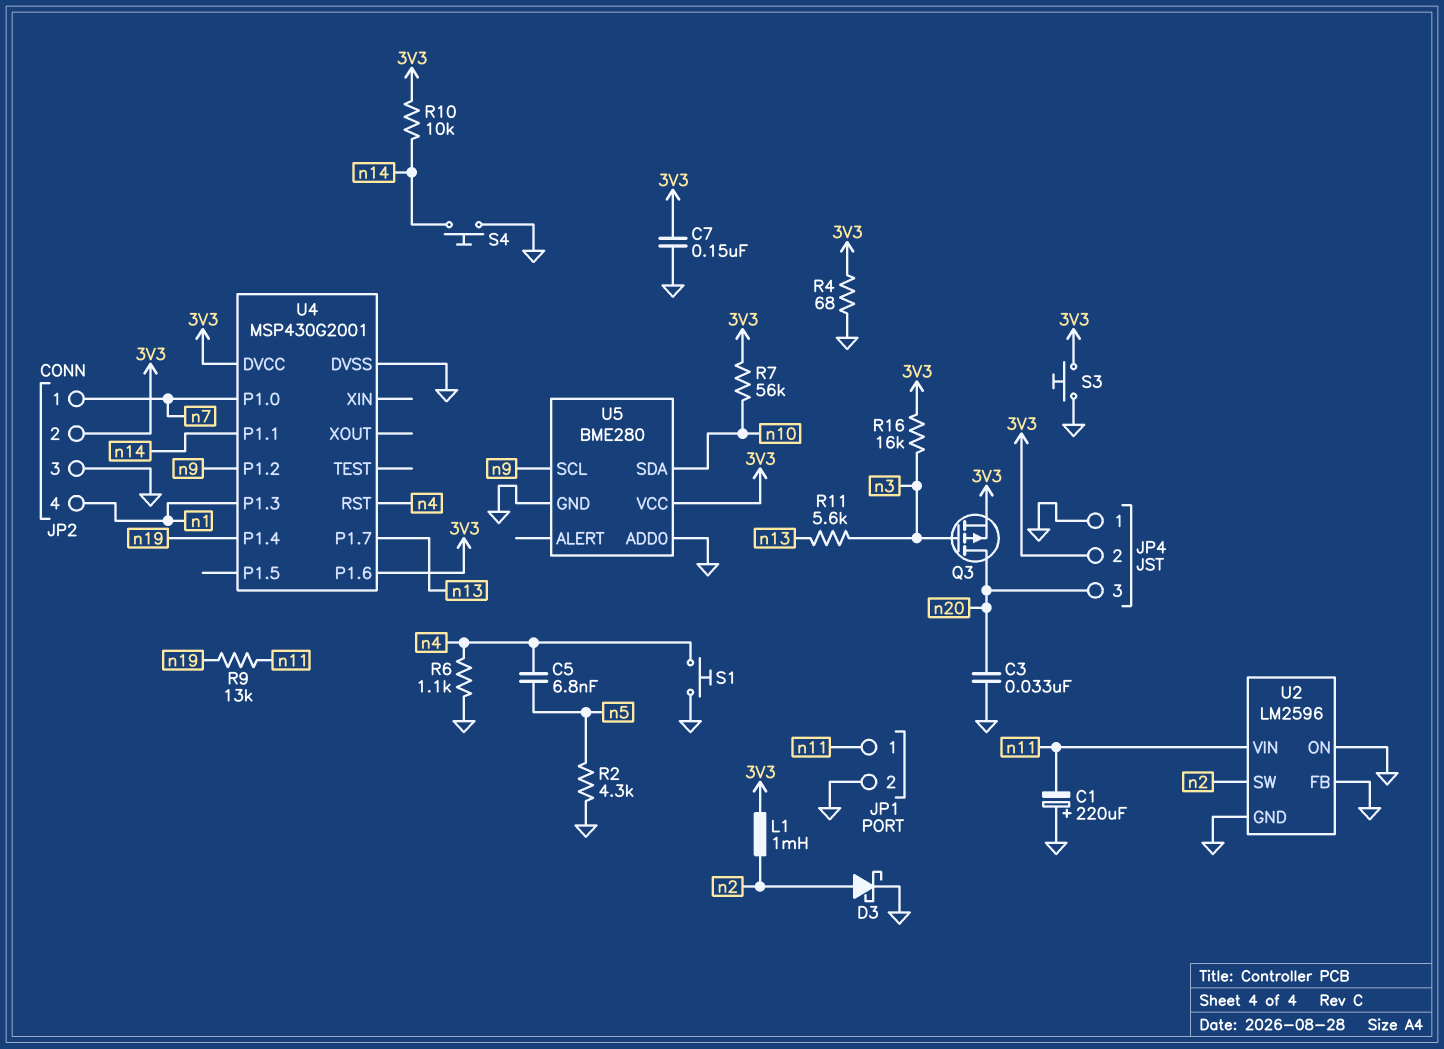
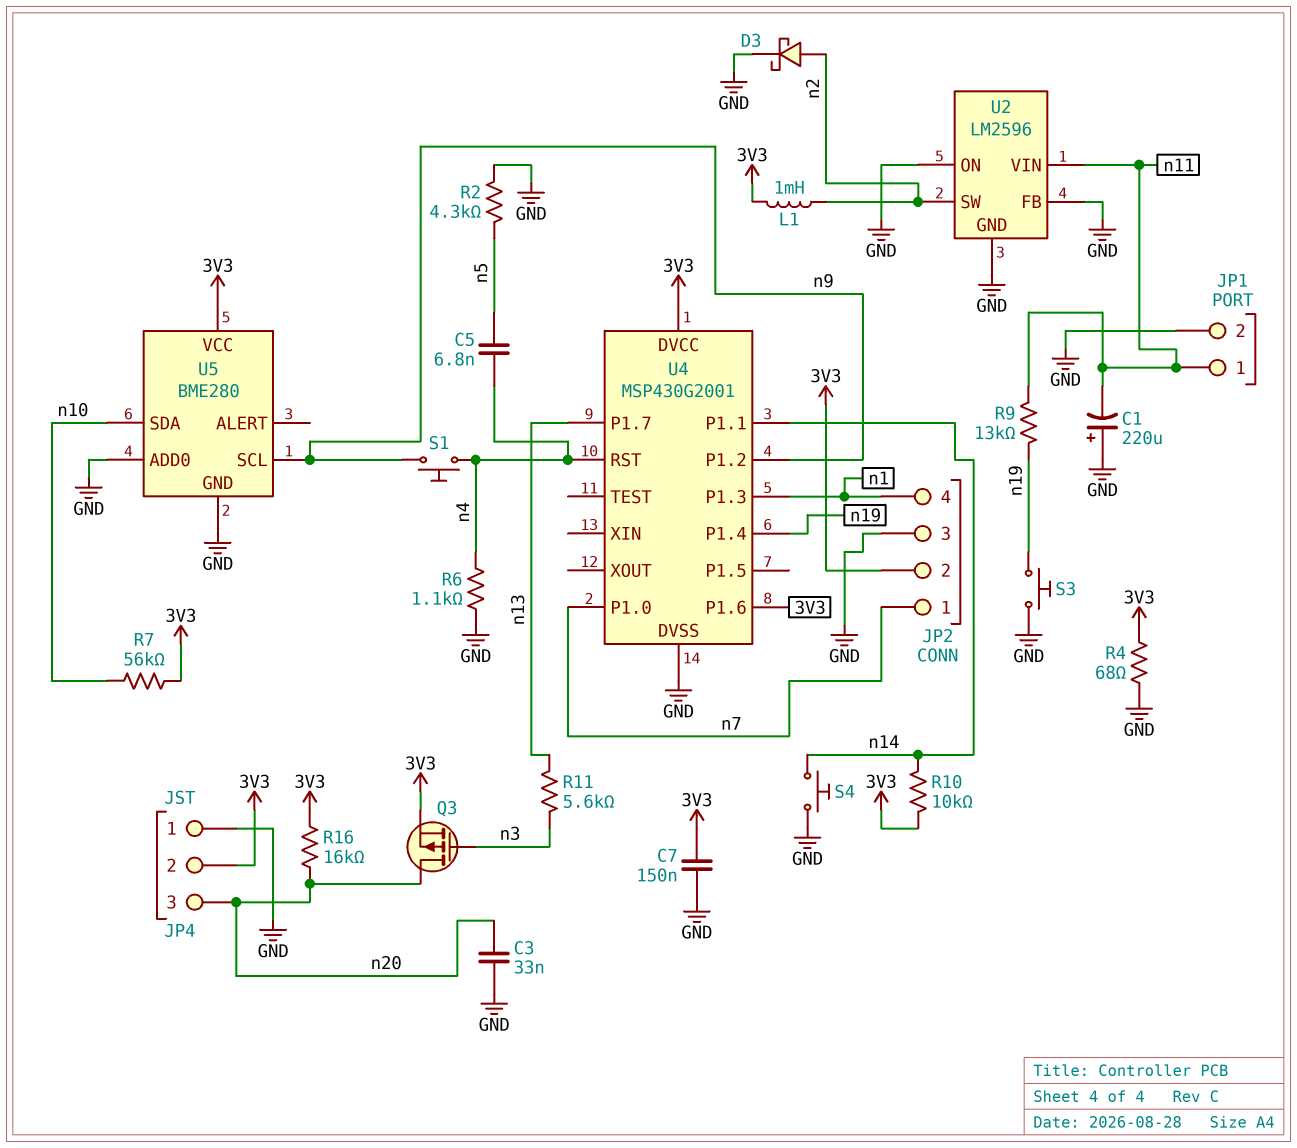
R16: 16k (3V3, n3) -> 16k (3V3, n20)
S1: button (GND, n4) -> button (n4, n9)
S3: button (3V3, GND) -> button (GND, n19)

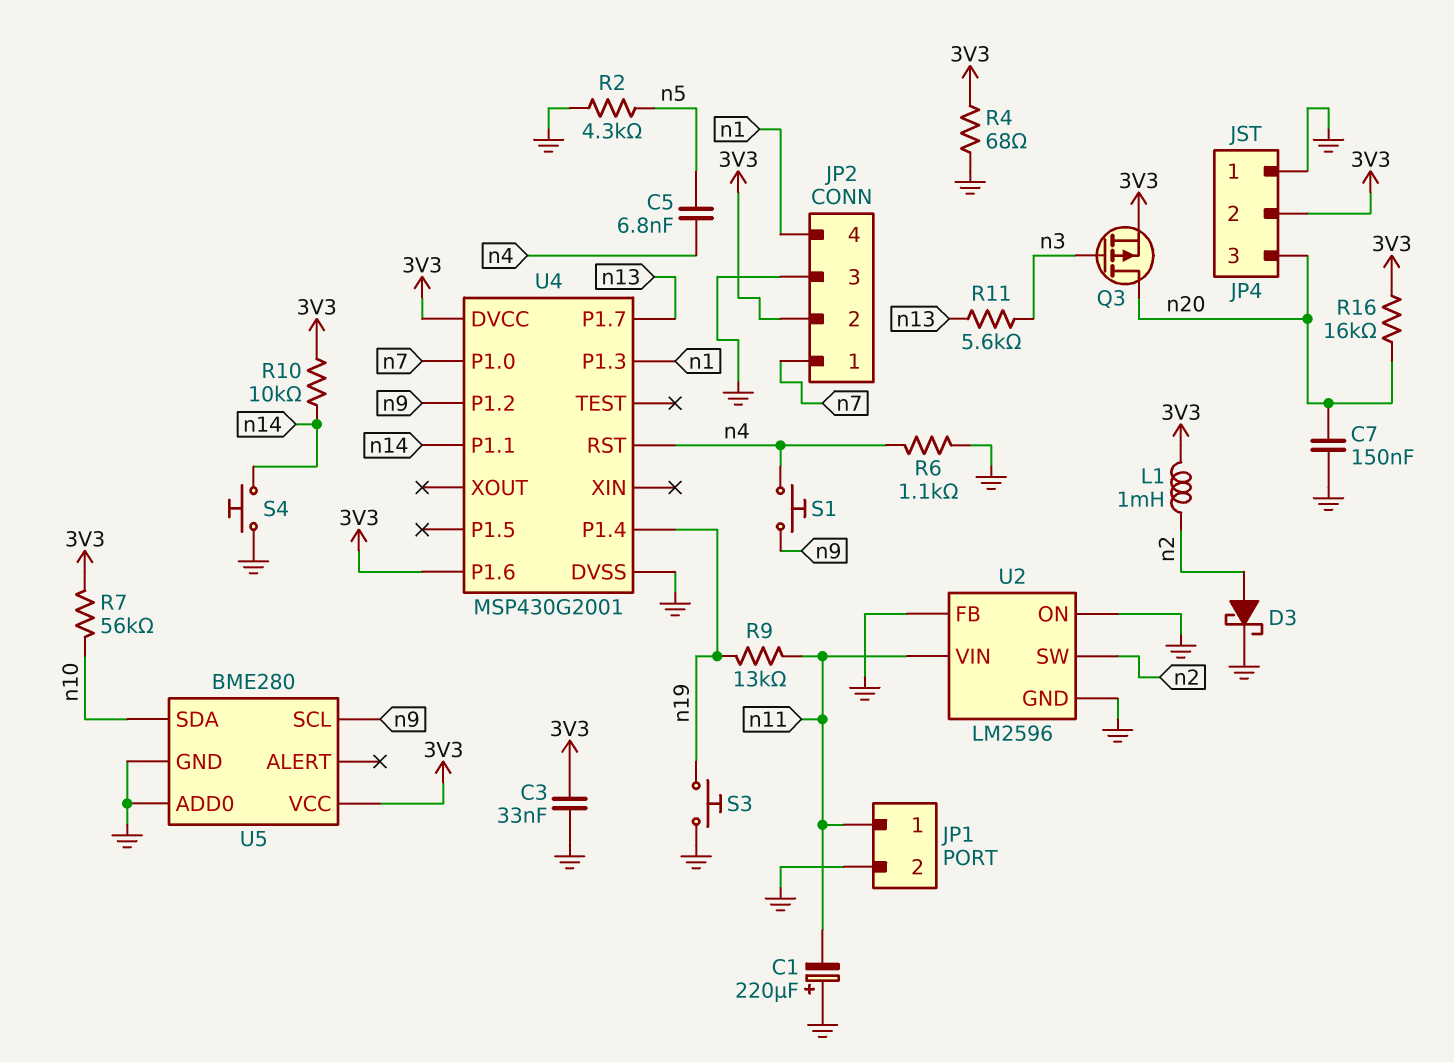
C3: 33nF (GND, n20) -> 33nF (3V3, GND)
C7: 150nF (3V3, GND) -> 150nF (GND, n20)

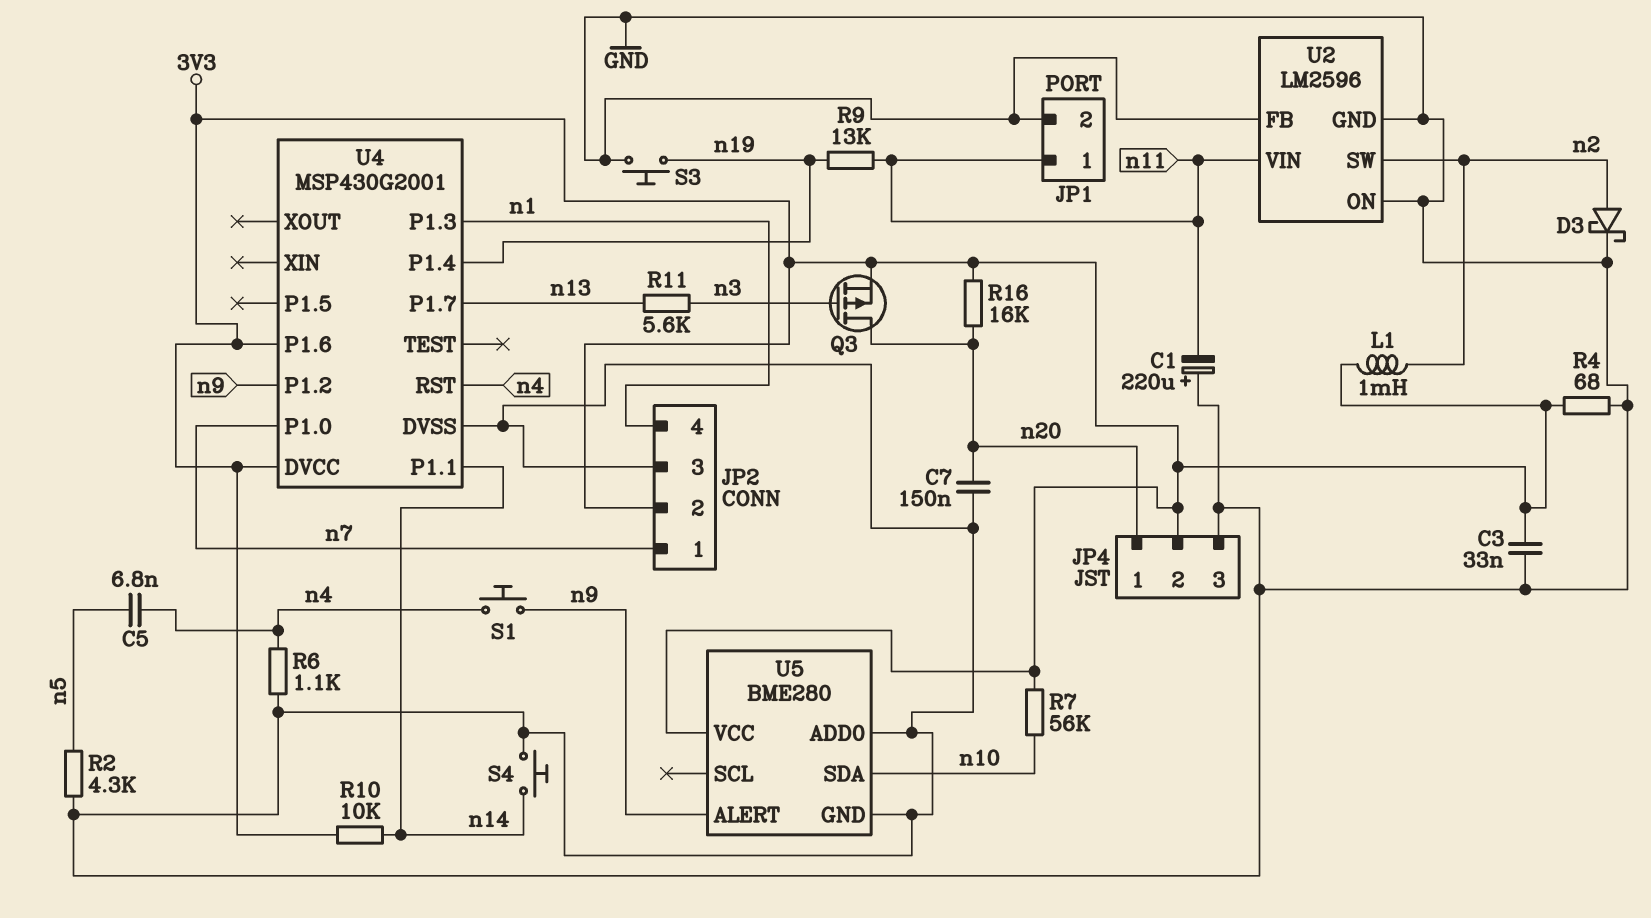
JP4 pin 1: GND -> n20
JP4 pin 3: n20 -> GND
U5 pin ALERT: none -> n9
U5 pin SCL: n9 -> none

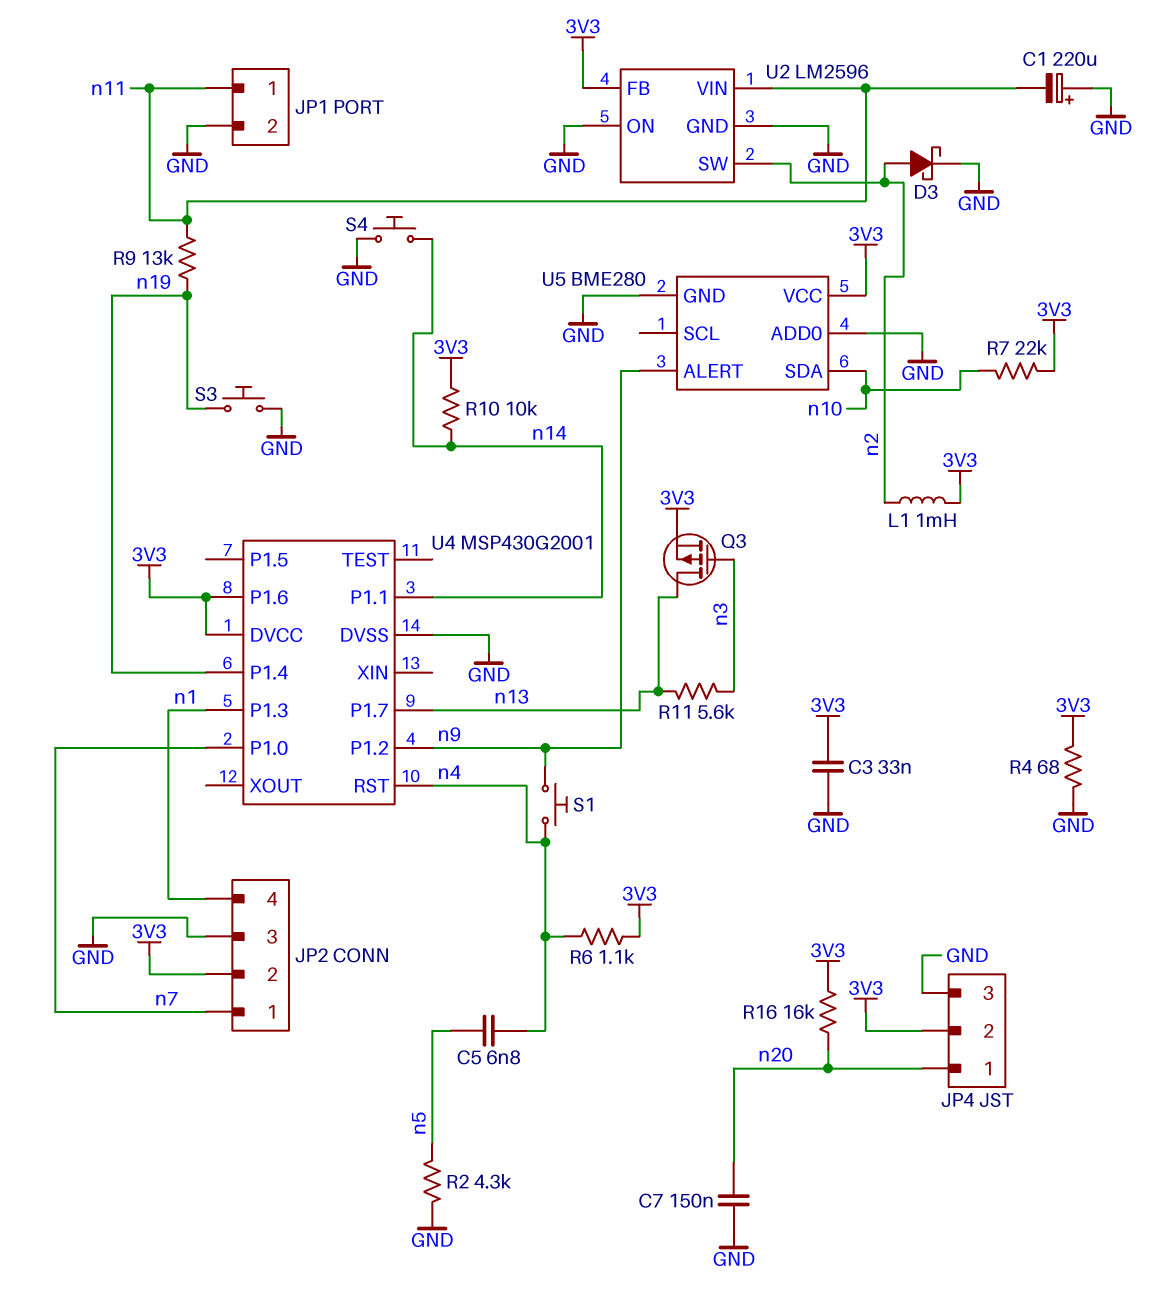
Q3: PMOS (G n3, D n20, S 3V3) -> PMOS (G n3, D n13, S 3V3)
R6: 1.1k (GND, n4) -> 1.1k (3V3, n4)
R7: 56k (3V3, n10) -> 22k (3V3, n10)
U2 pin FB: GND -> 3V3

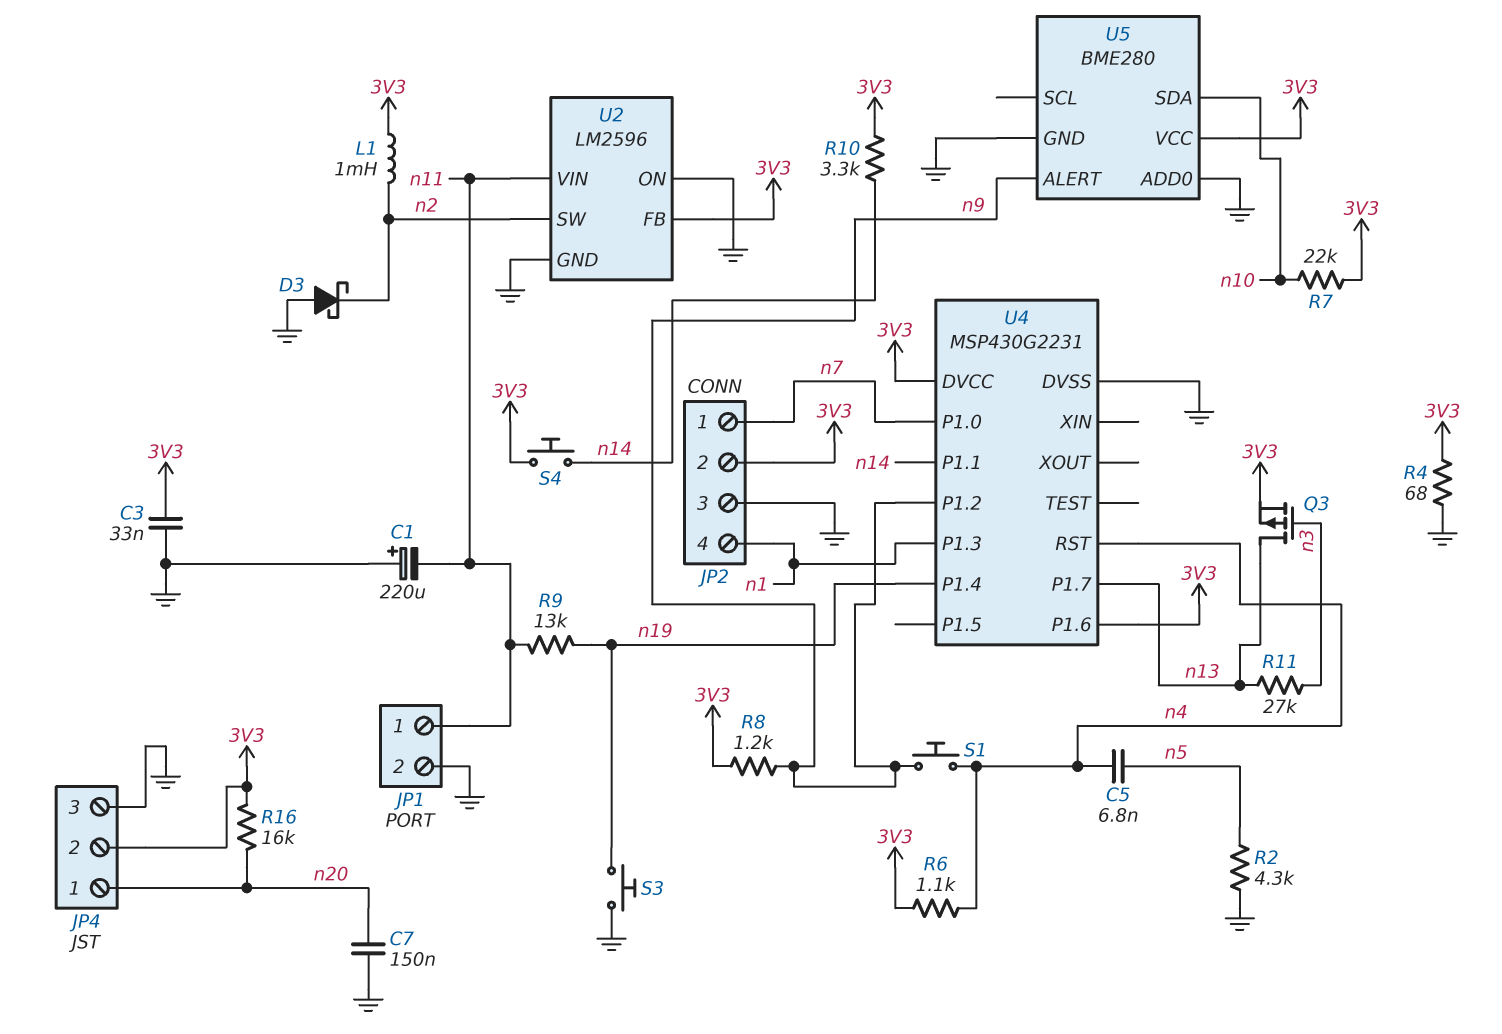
D3: schottky (A n2, K GND) -> schottky (A GND, K n2)
R8: none -> 1.2k (3V3, n9)
R10: 10k (3V3, n14) -> 3.3k (3V3, n14)
R11: 5.6k (n3, n13) -> 27k (n3, n13)
S4: button (GND, n14) -> button (3V3, n14)
U4: MSP430G2001 -> MSP430G2231

